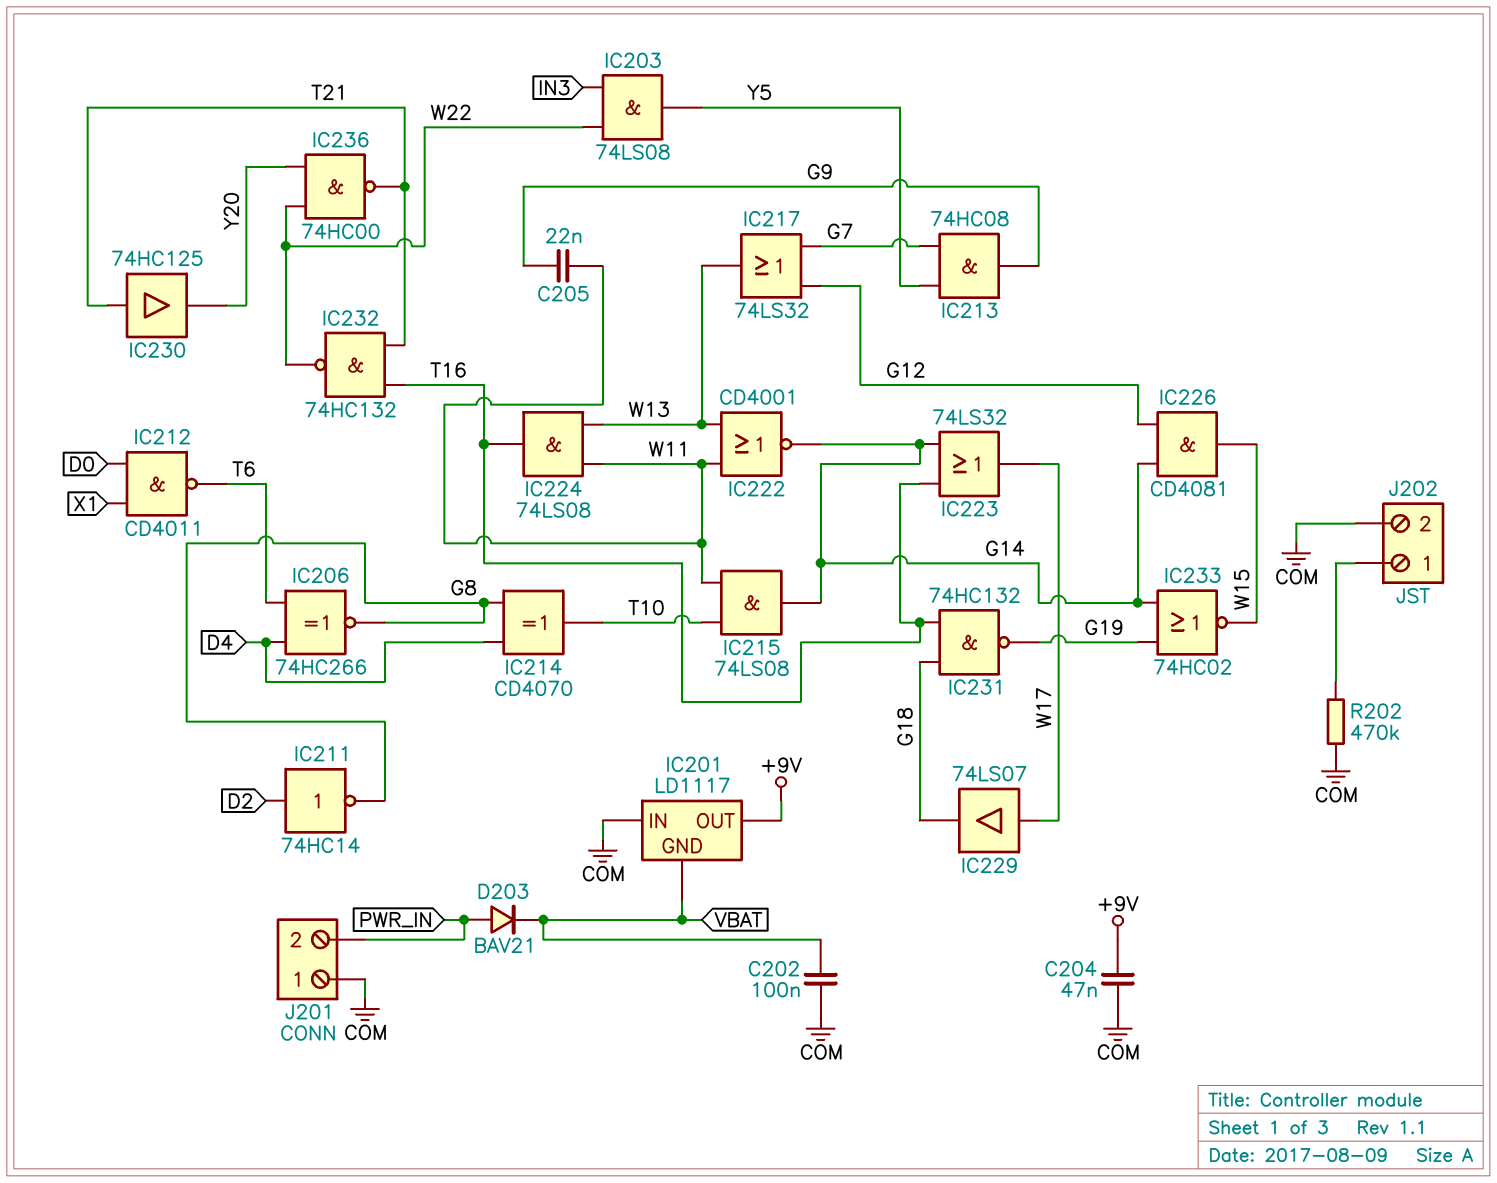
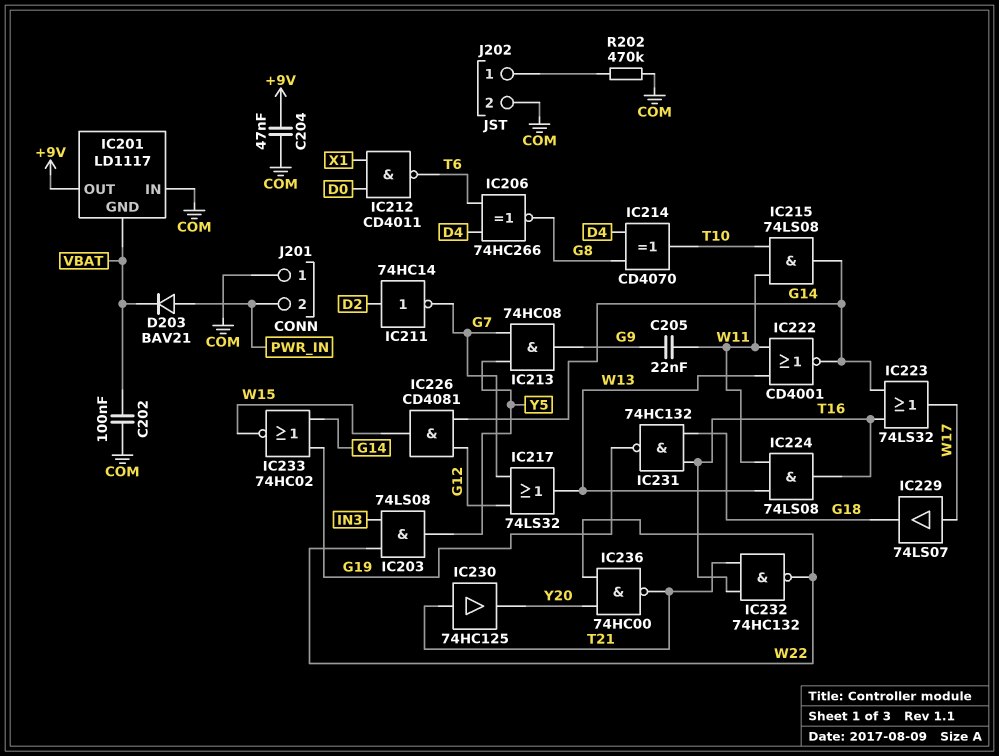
IC211: NOT 74HC14 (in D2, out G8) -> NOT 74HC14 (in D2, out G7)

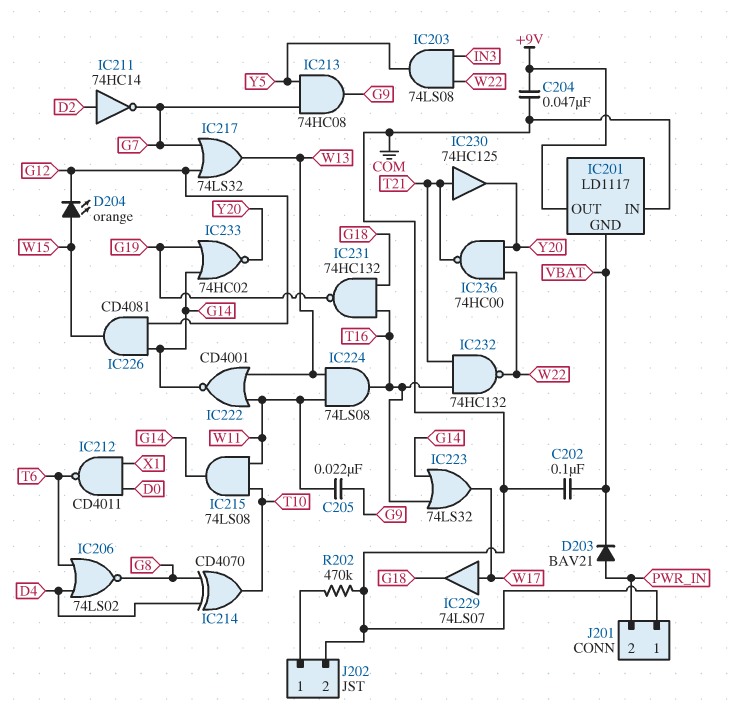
D204: none -> LED orange (A W15, K G12)
IC206: XNOR 74HC266 (in D4, in T6, out G8) -> NOR 74LS02 (in D4, in T6, out G8)
IC233: NOR 74HC02 (in G14, in G19, out W15) -> NOR 74HC02 (in G14, in G19, out Y20)

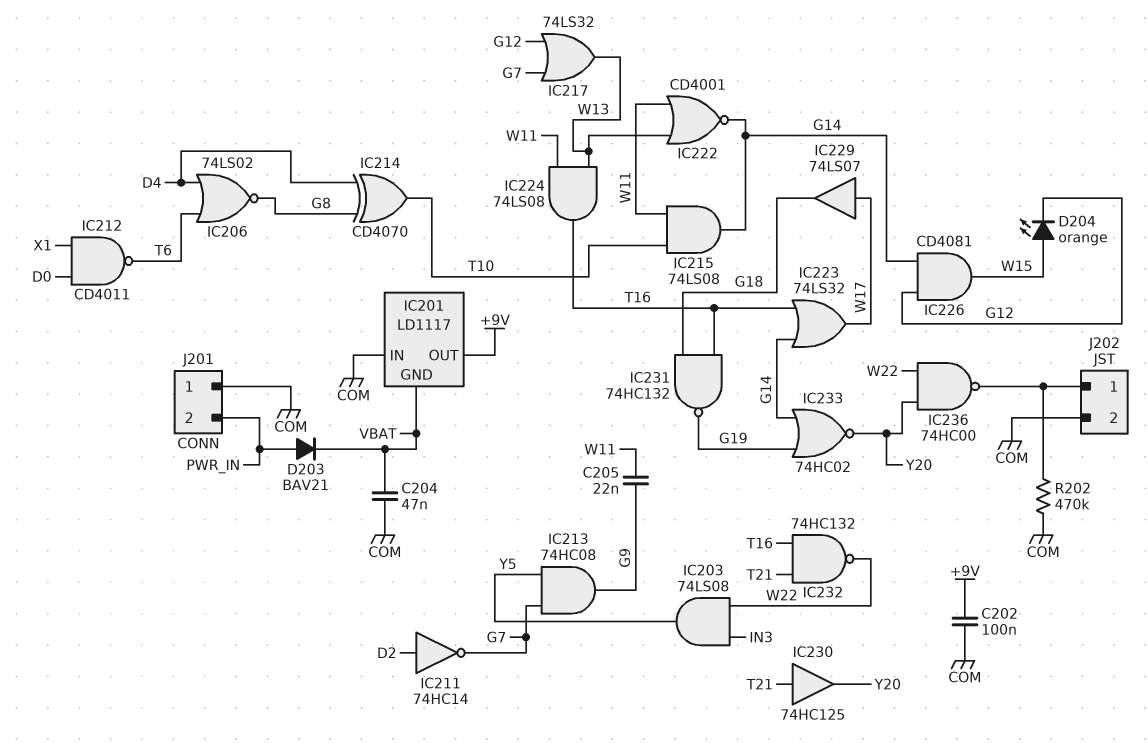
C202: 100nF (COM, VBAT) -> 100nF (+9V, COM)
C204: 47nF (+9V, COM) -> 47nF (COM, VBAT)
IC236: NAND 74HC00 (in W22, in Y20, out T21) -> NAND 74HC00 (in W22, in Y20, out J202/1)

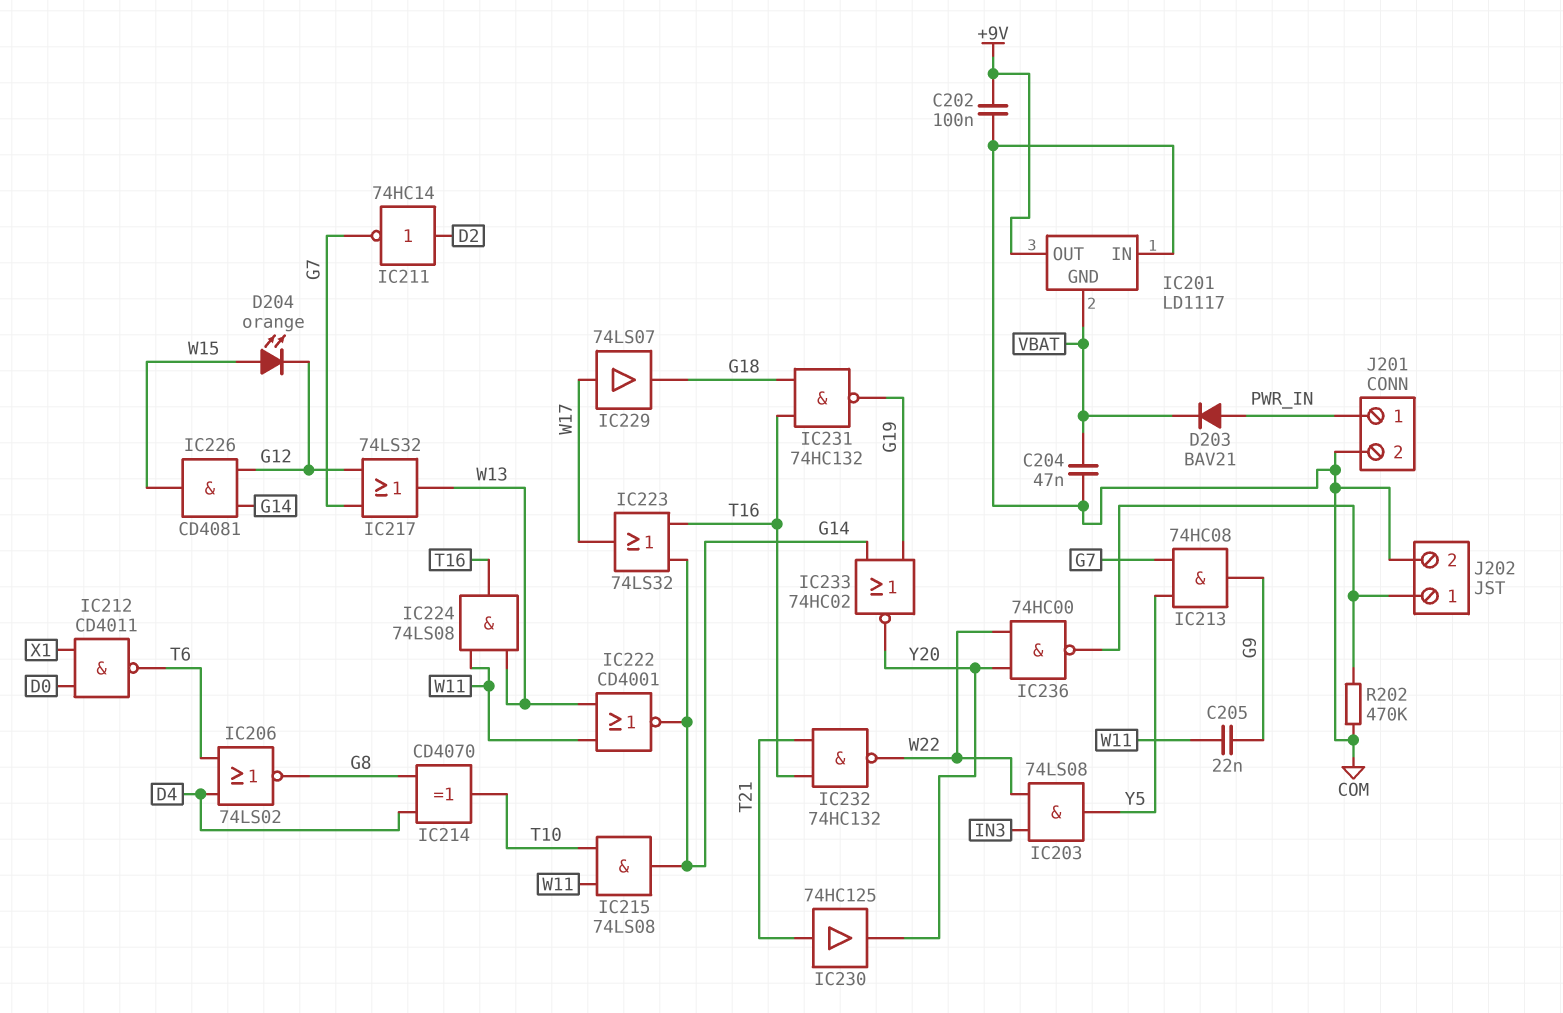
J201 pin 1: COM -> PWR_IN
J201 pin 2: PWR_IN -> COM

